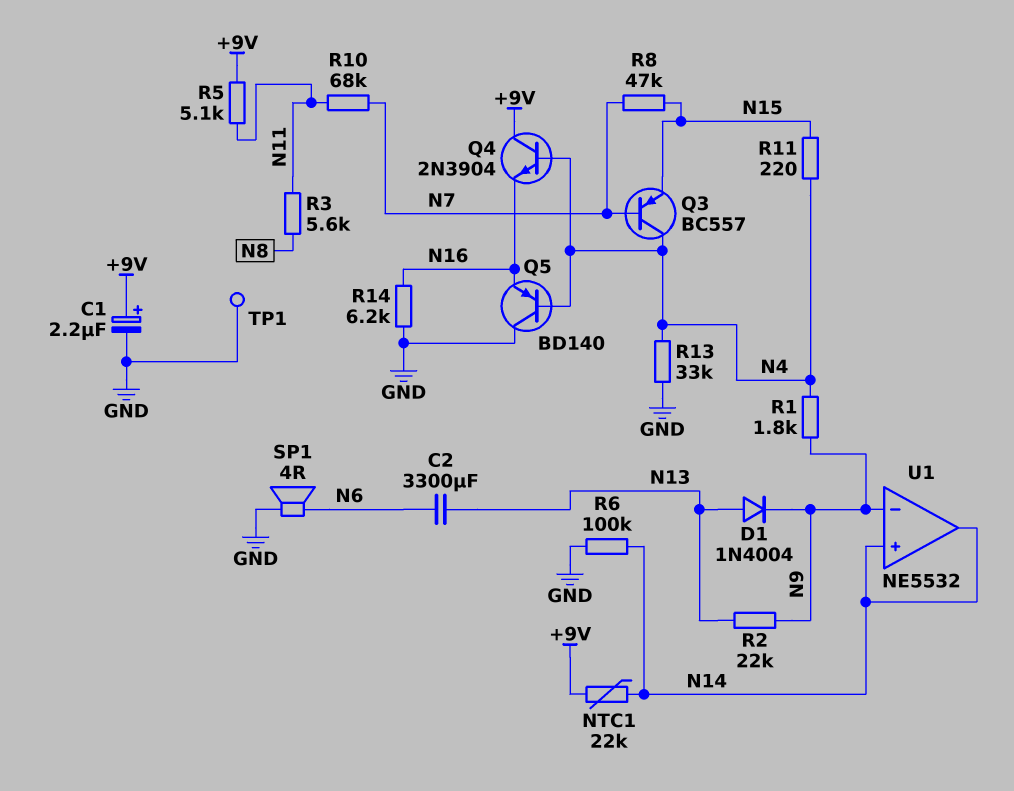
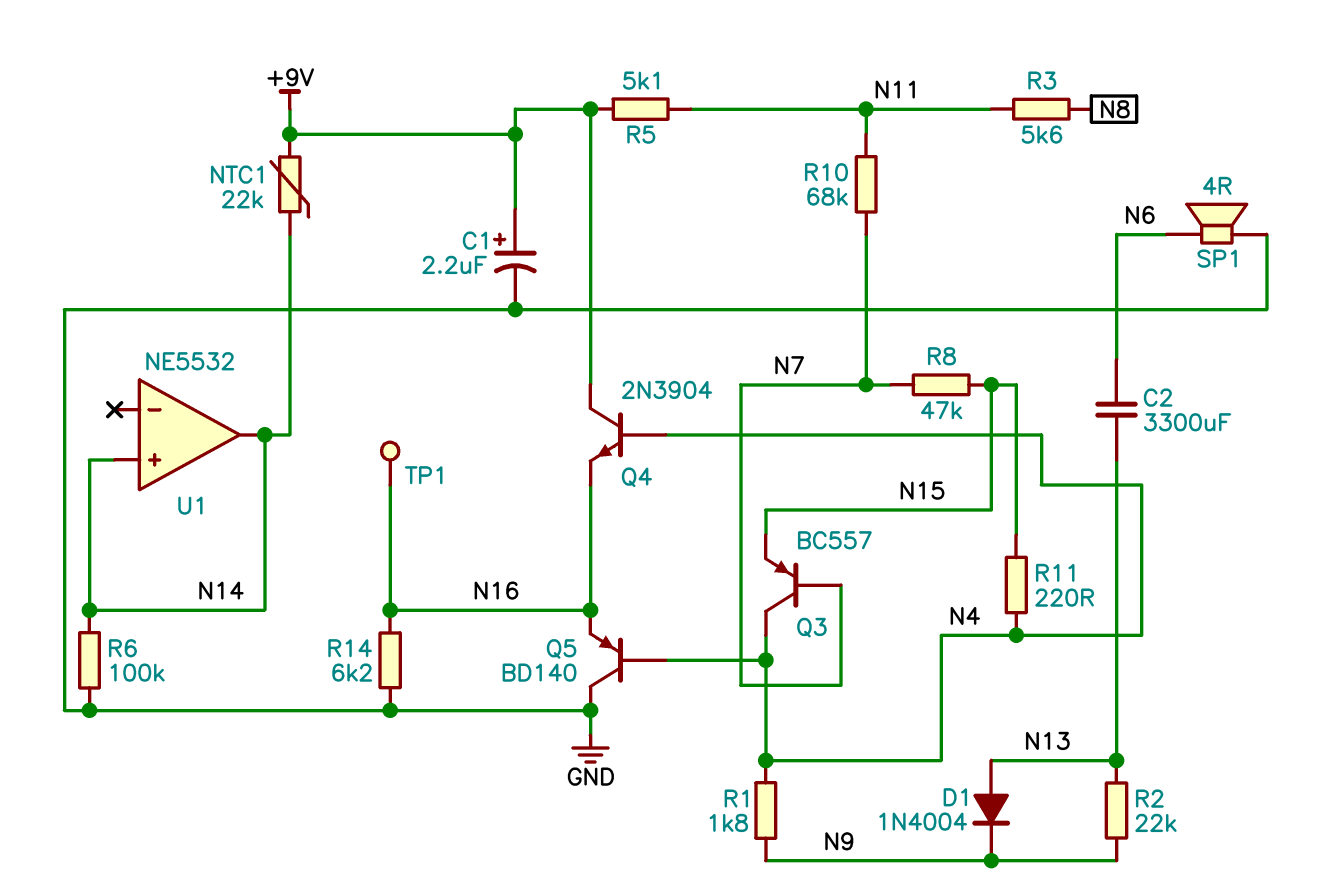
R13: 33k (GND, N4) -> none
TP1: test point (GND) -> test point (N16)
U1 pin in-: N9 -> none

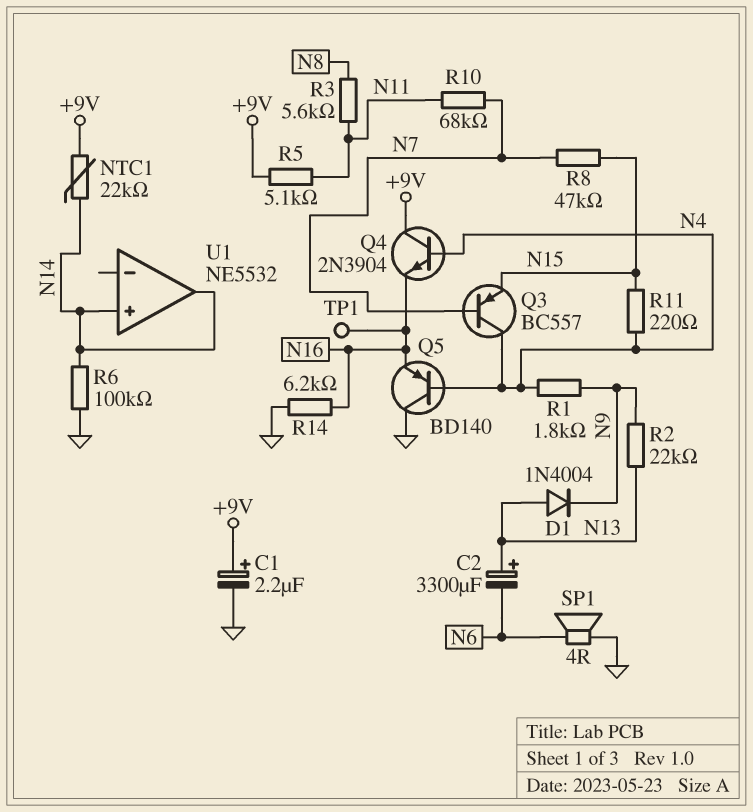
C2: 3300uF (N6, N13) -> 3300uF (plus N13, minus N6)

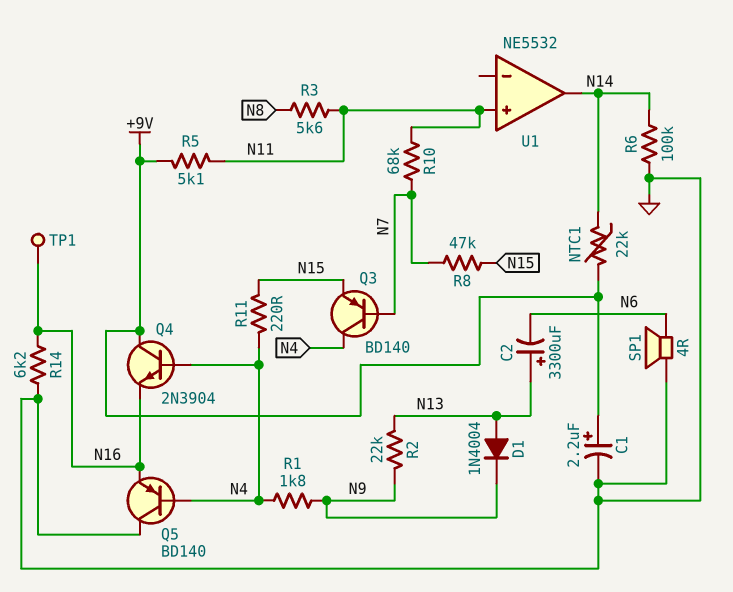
Q3: PNP BC557 (B N7, C N4, E N15) -> PNP BD140 (B N7, C N4, E N15)
U1 pin in+: N14 -> N11

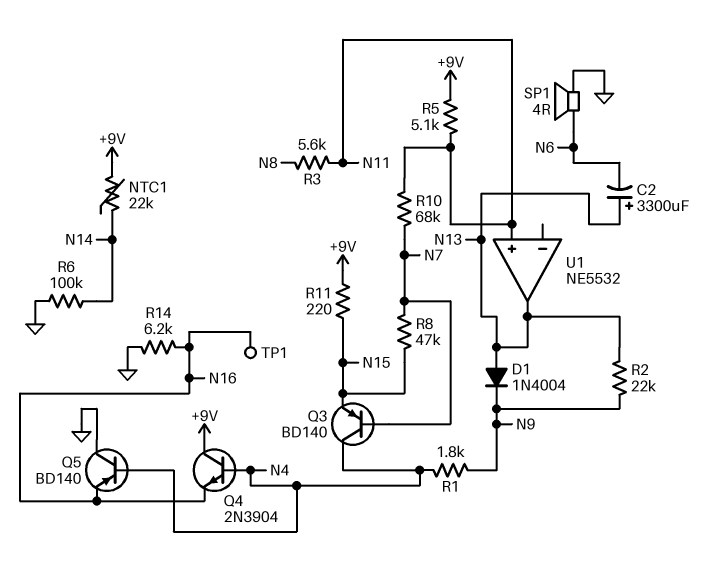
C1: 2.2uF (plus +9V, minus GND) -> none
R11: 220 (N4, N15) -> 220 (+9V, N15)
U1 pin out: N14 -> N13

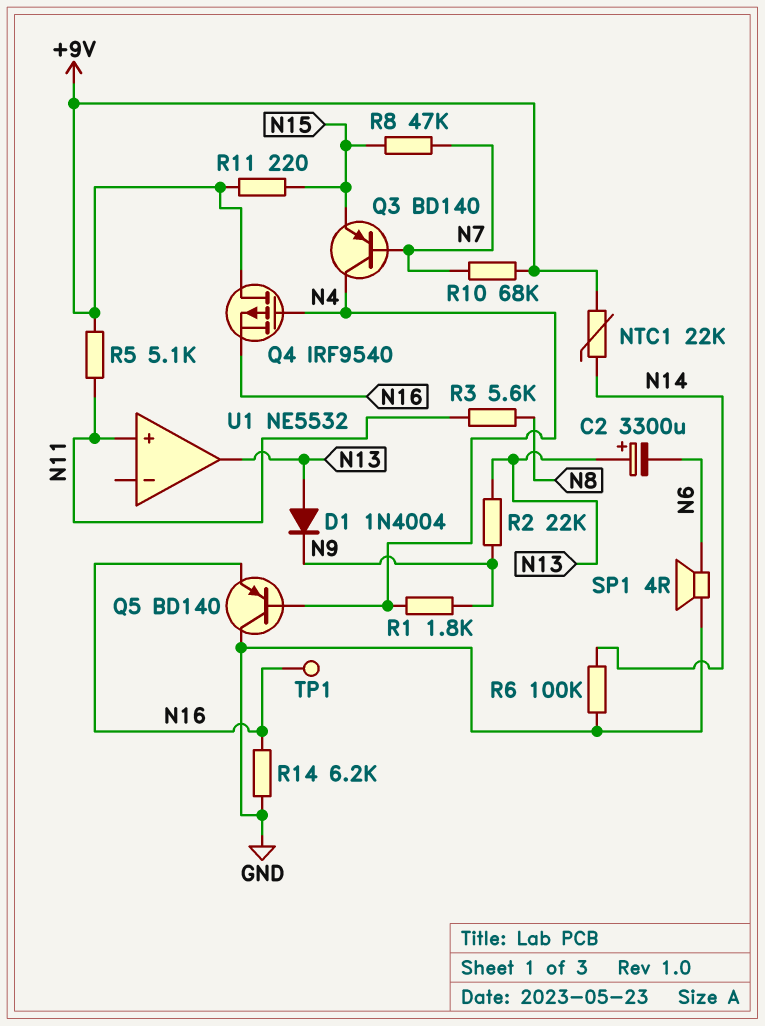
Q4: NPN 2N3904 (B N4, C +9V, E N16) -> PMOS IRF9540 (G N4, D +9V, S N16)
R10: 68k (N7, N11) -> 68k (+9V, N7)

